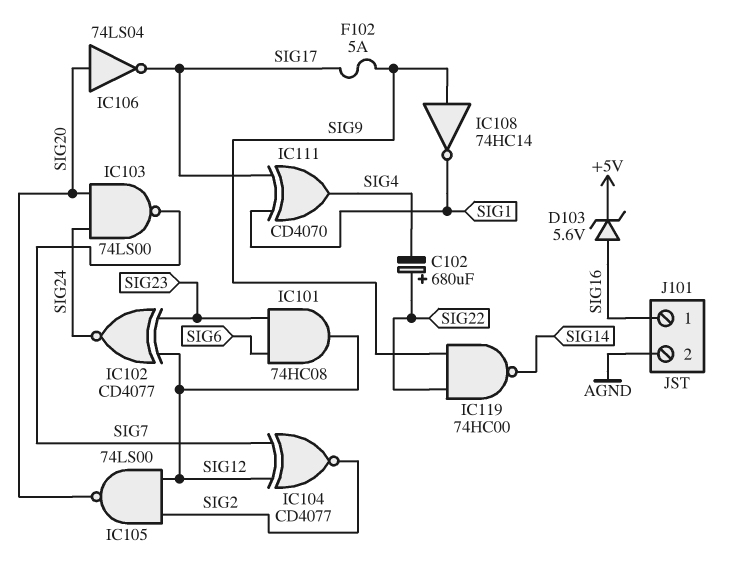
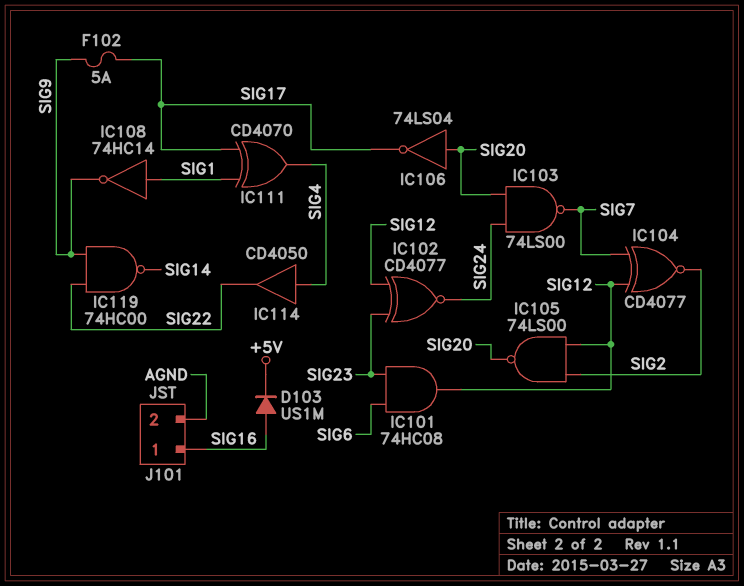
C102: 680uF (plus SIG22, minus SIG4) -> none
D103: zener 5.6V (A SIG16, K +5V) -> diode US1M (A SIG16, K +5V)
IC108: NOT 74HC14 (in SIG9, out SIG1) -> NOT 74HC14 (in SIG1, out SIG9)
IC114: none -> buffer CD4050 (in SIG4, out SIG22)

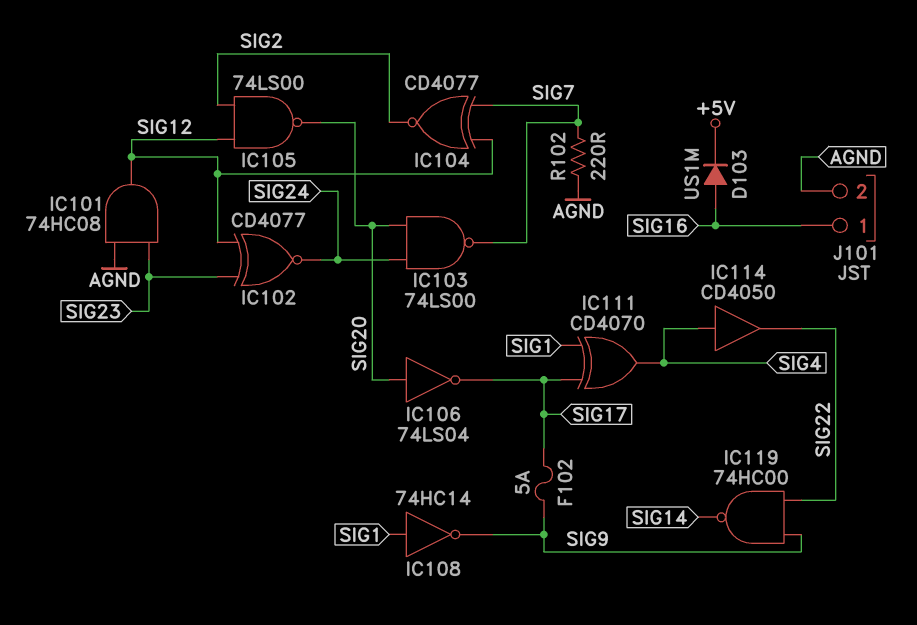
IC101: AND 74HC08 (in SIG6, in SIG23, out SIG12) -> AND 74HC08 (in AGND, in SIG23, out SIG12)
R102: none -> 220 (AGND, SIG7)

